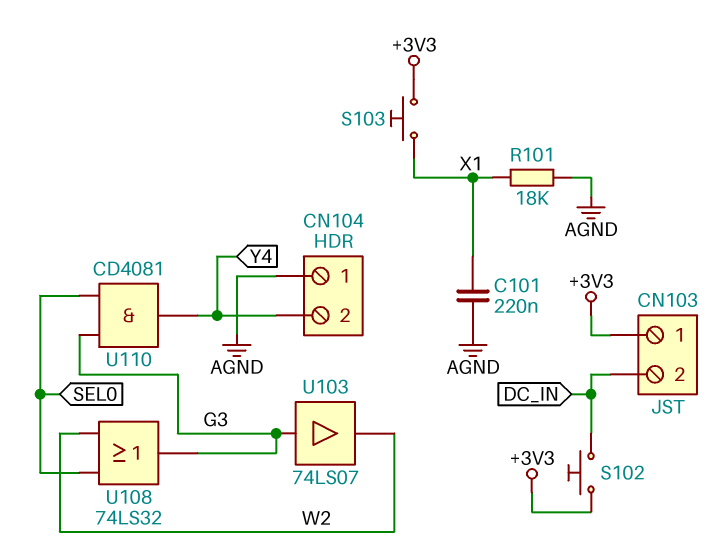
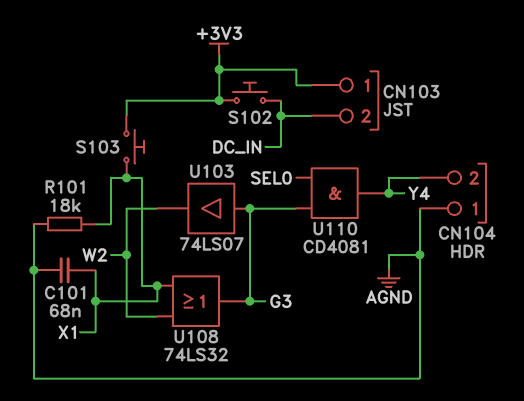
C101: 220nF (AGND, X1) -> 68nF (AGND, X1)
U108: OR 74LS32 (in SEL0, in W2, out G3) -> OR 74LS32 (in W2, in X1, out G3)

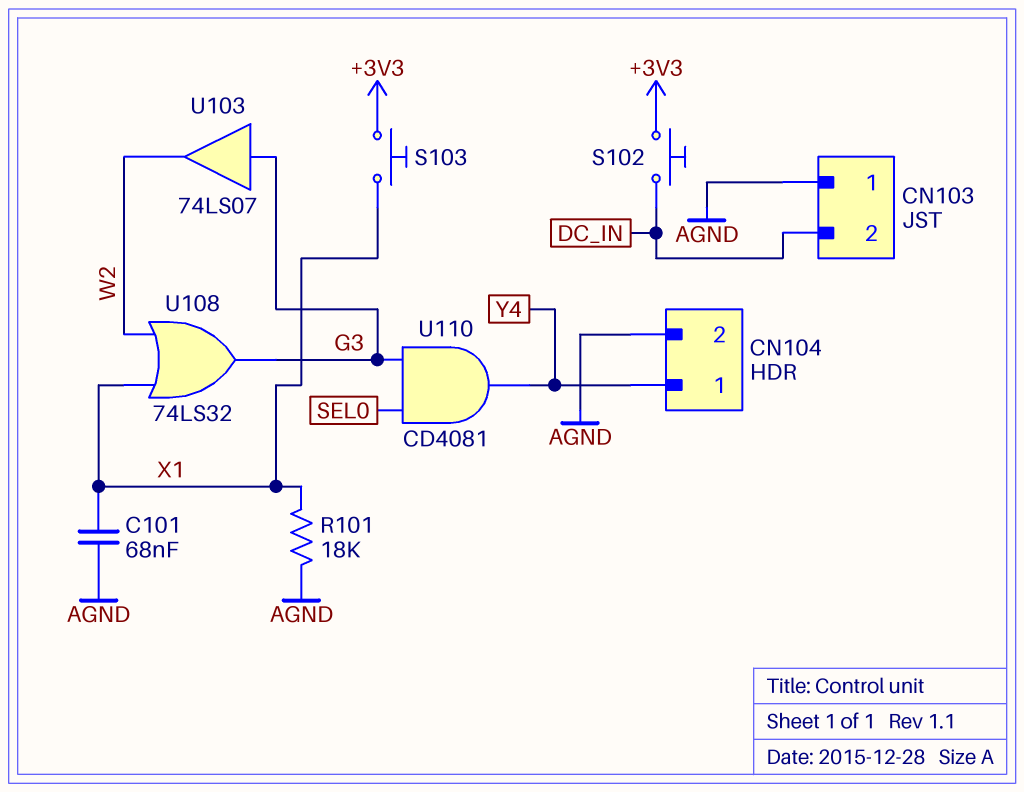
CN103 pin 1: +3V3 -> AGND
CN104 pin 1: AGND -> Y4
CN104 pin 2: Y4 -> AGND

